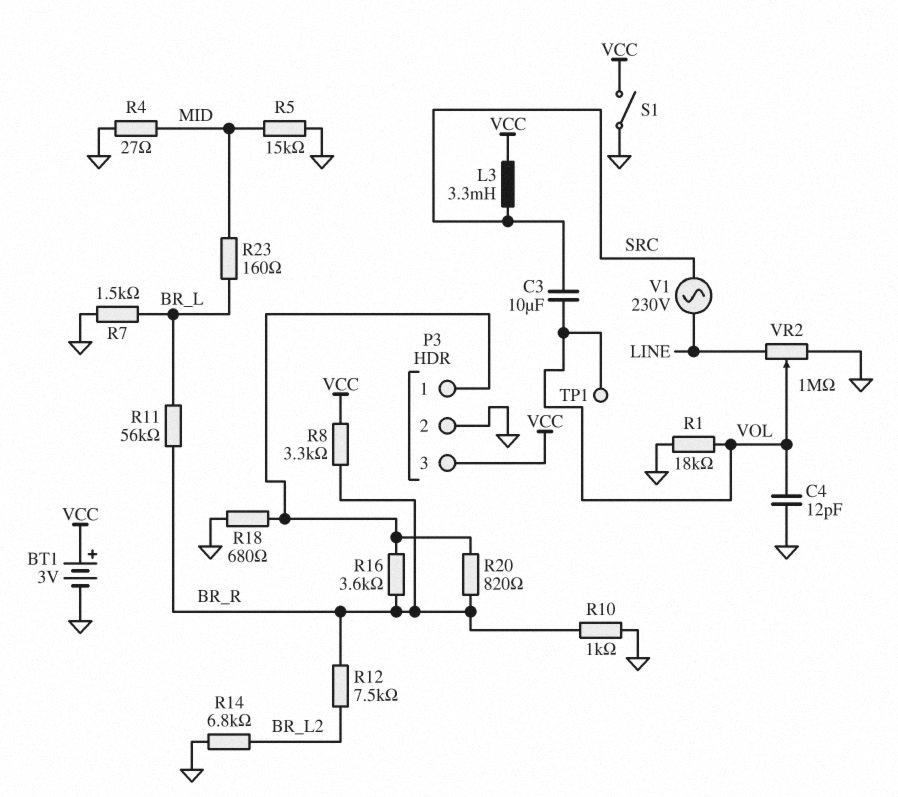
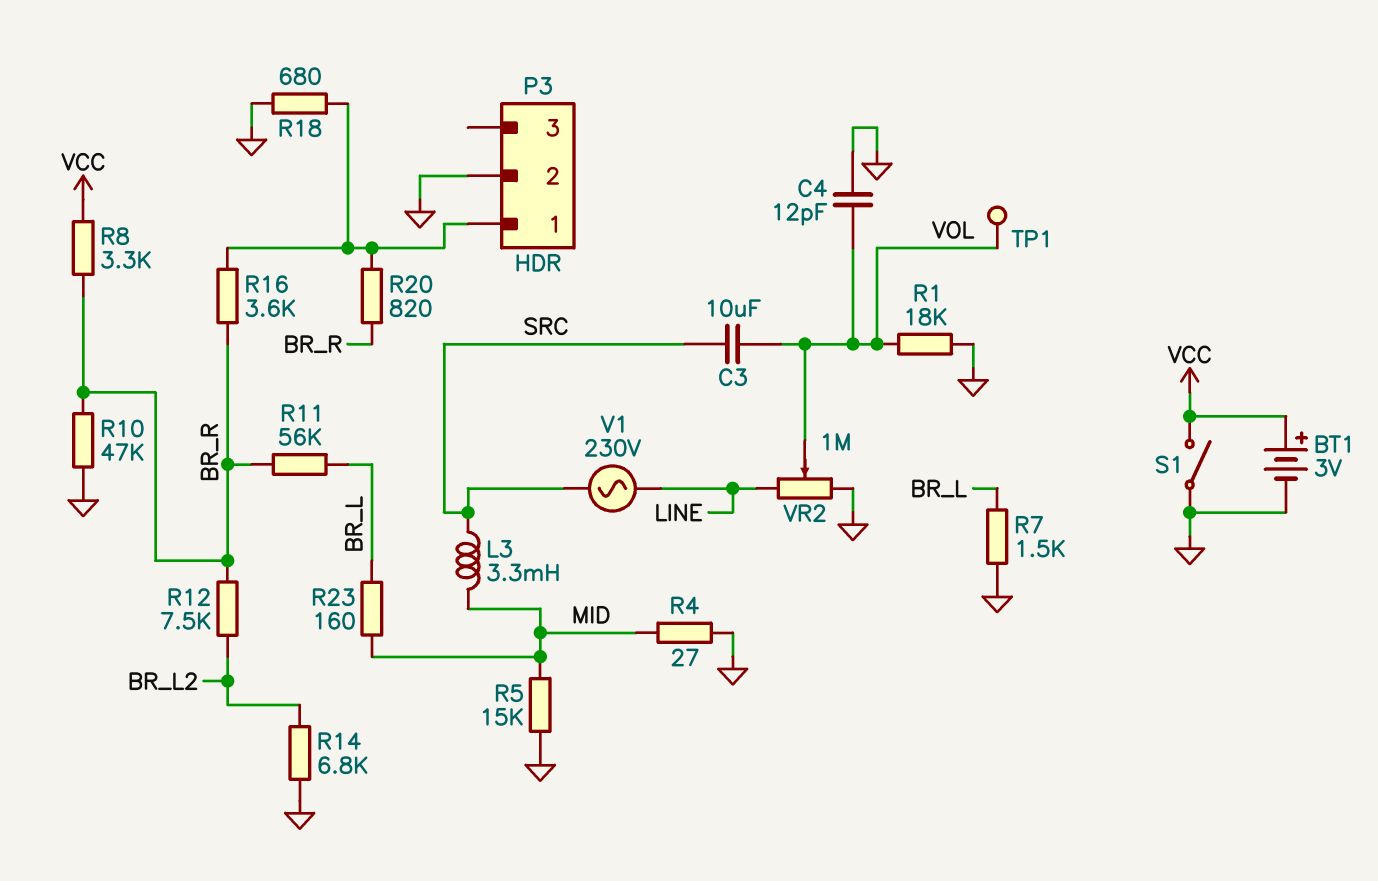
L3: 3.3mH (SRC, VCC) -> 3.3mH (MID, SRC)
P3 pin 3: VCC -> none
R10: 1k (BR_R, GND) -> 47k (BR_R, GND)

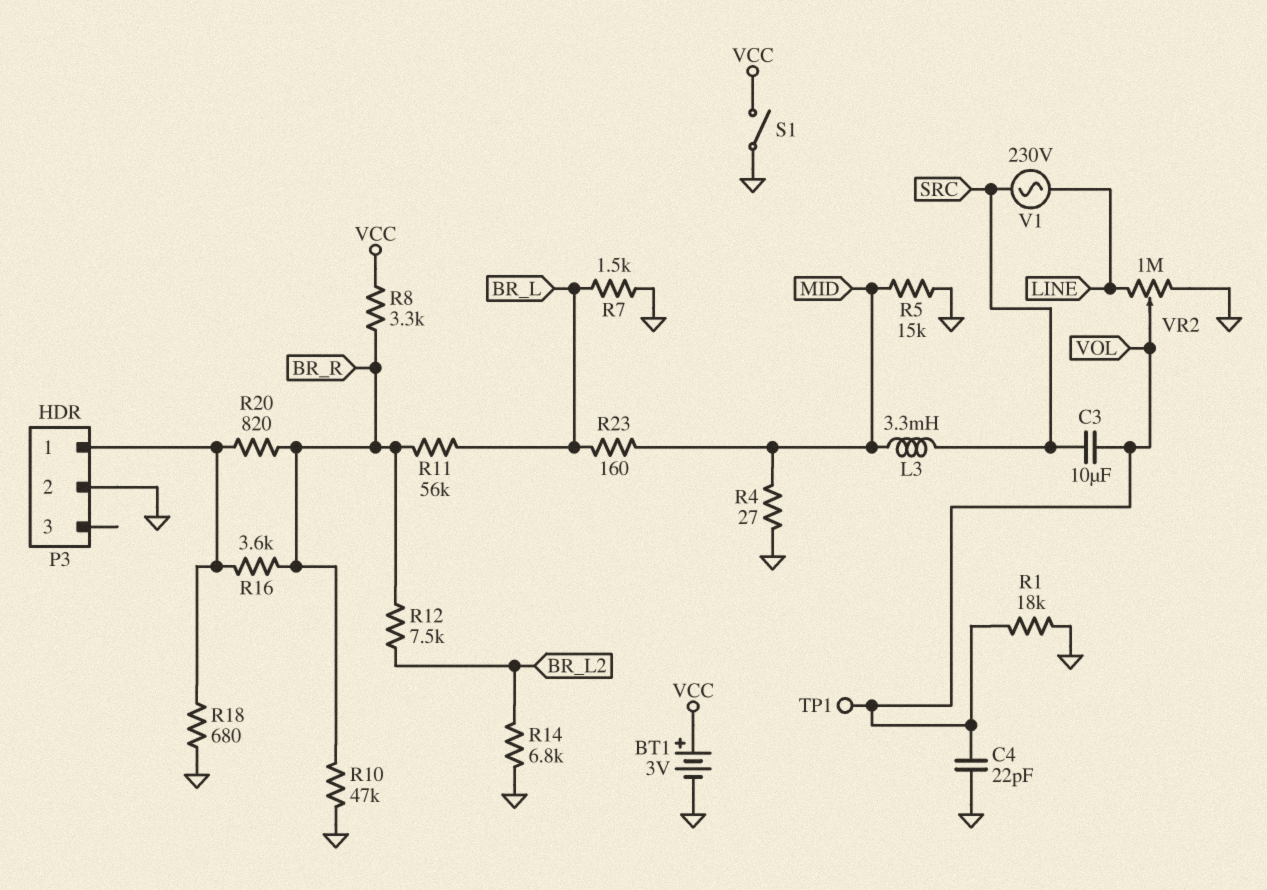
C4: 12pF (GND, VOL) -> 22pF (GND, VOL)

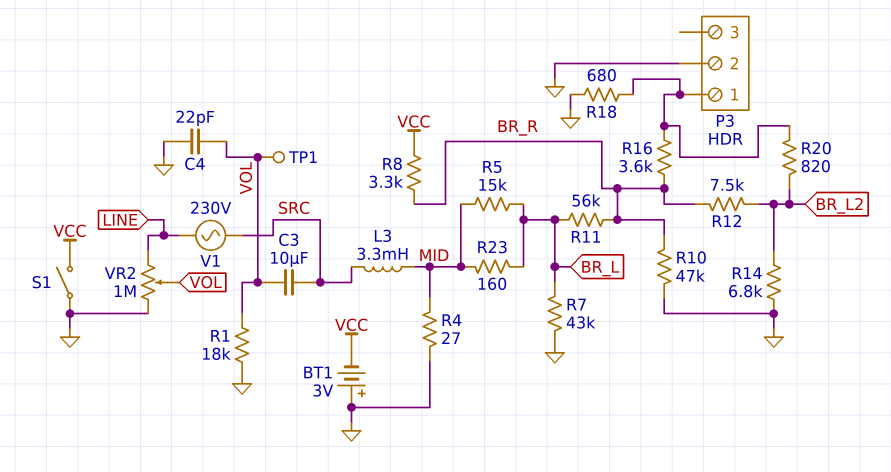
BT1: 3V (plus VCC, minus GND) -> 3V (plus GND, minus VCC)
R5: 15k (GND, MID) -> 15k (BR_L, MID)
R7: 1.5k (BR_L, GND) -> 43k (BR_L, GND)
R20: 820 (BR_R, P3/1) -> 820 (BR_L2, P3/1)

